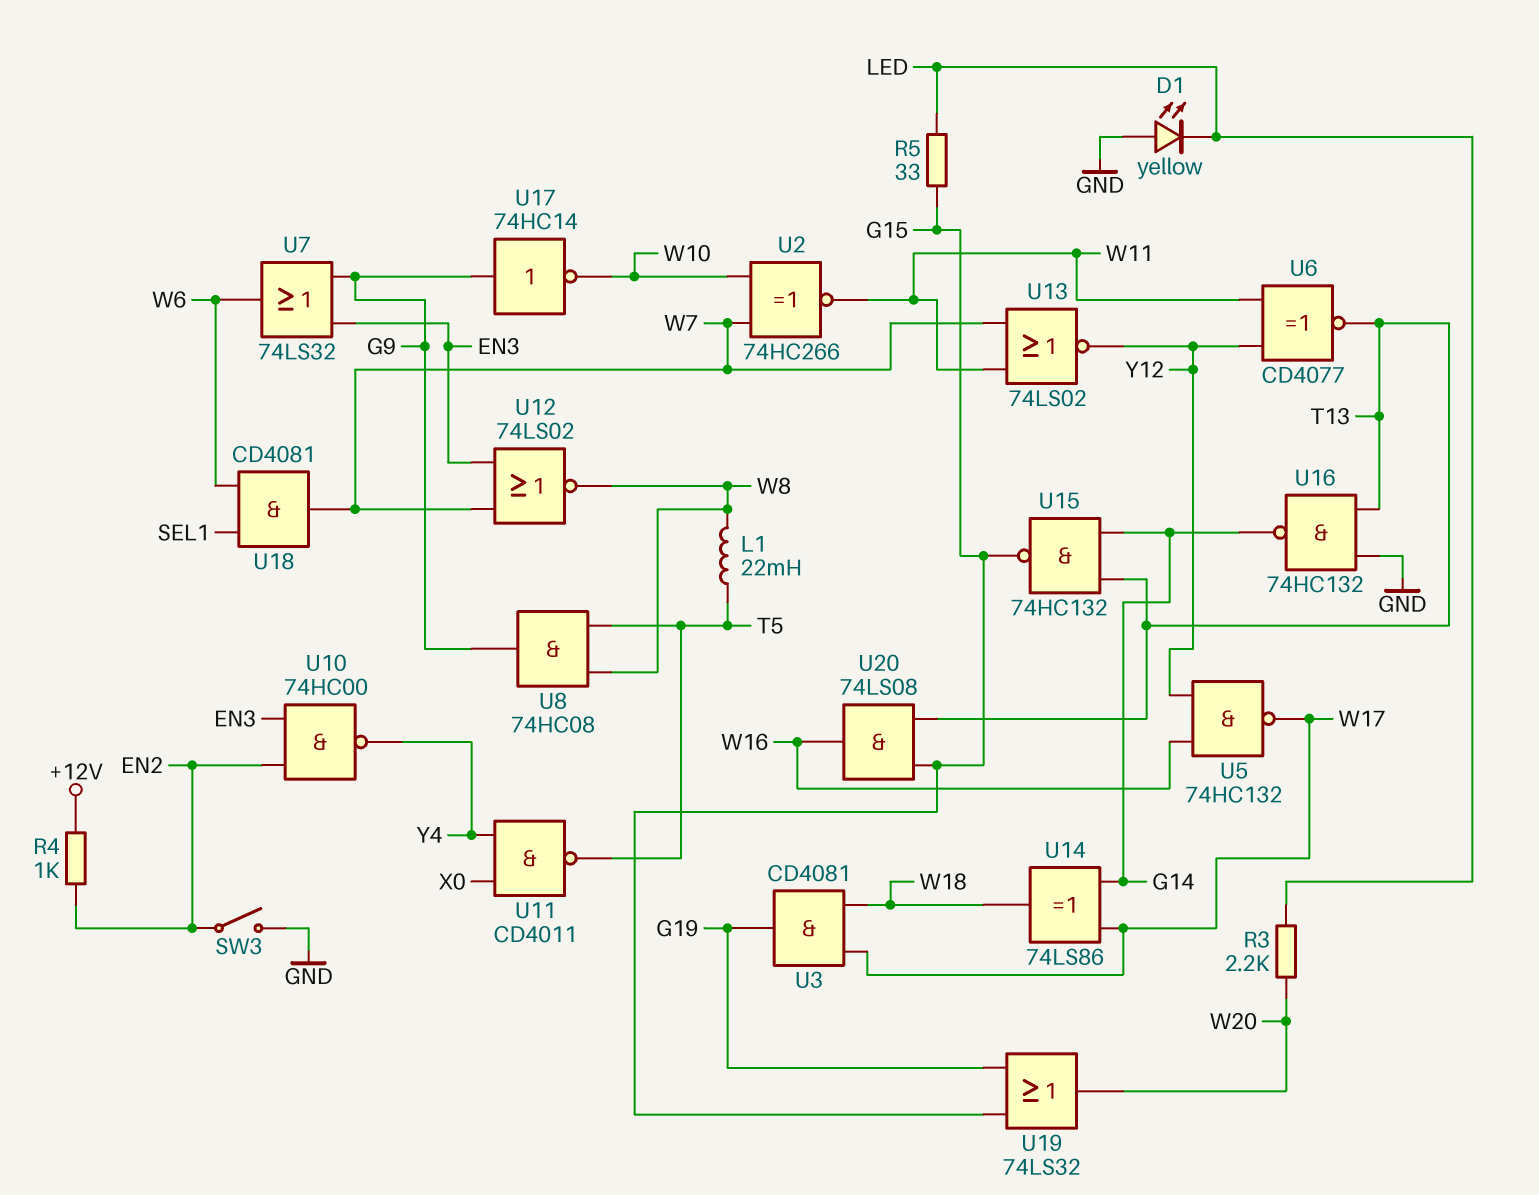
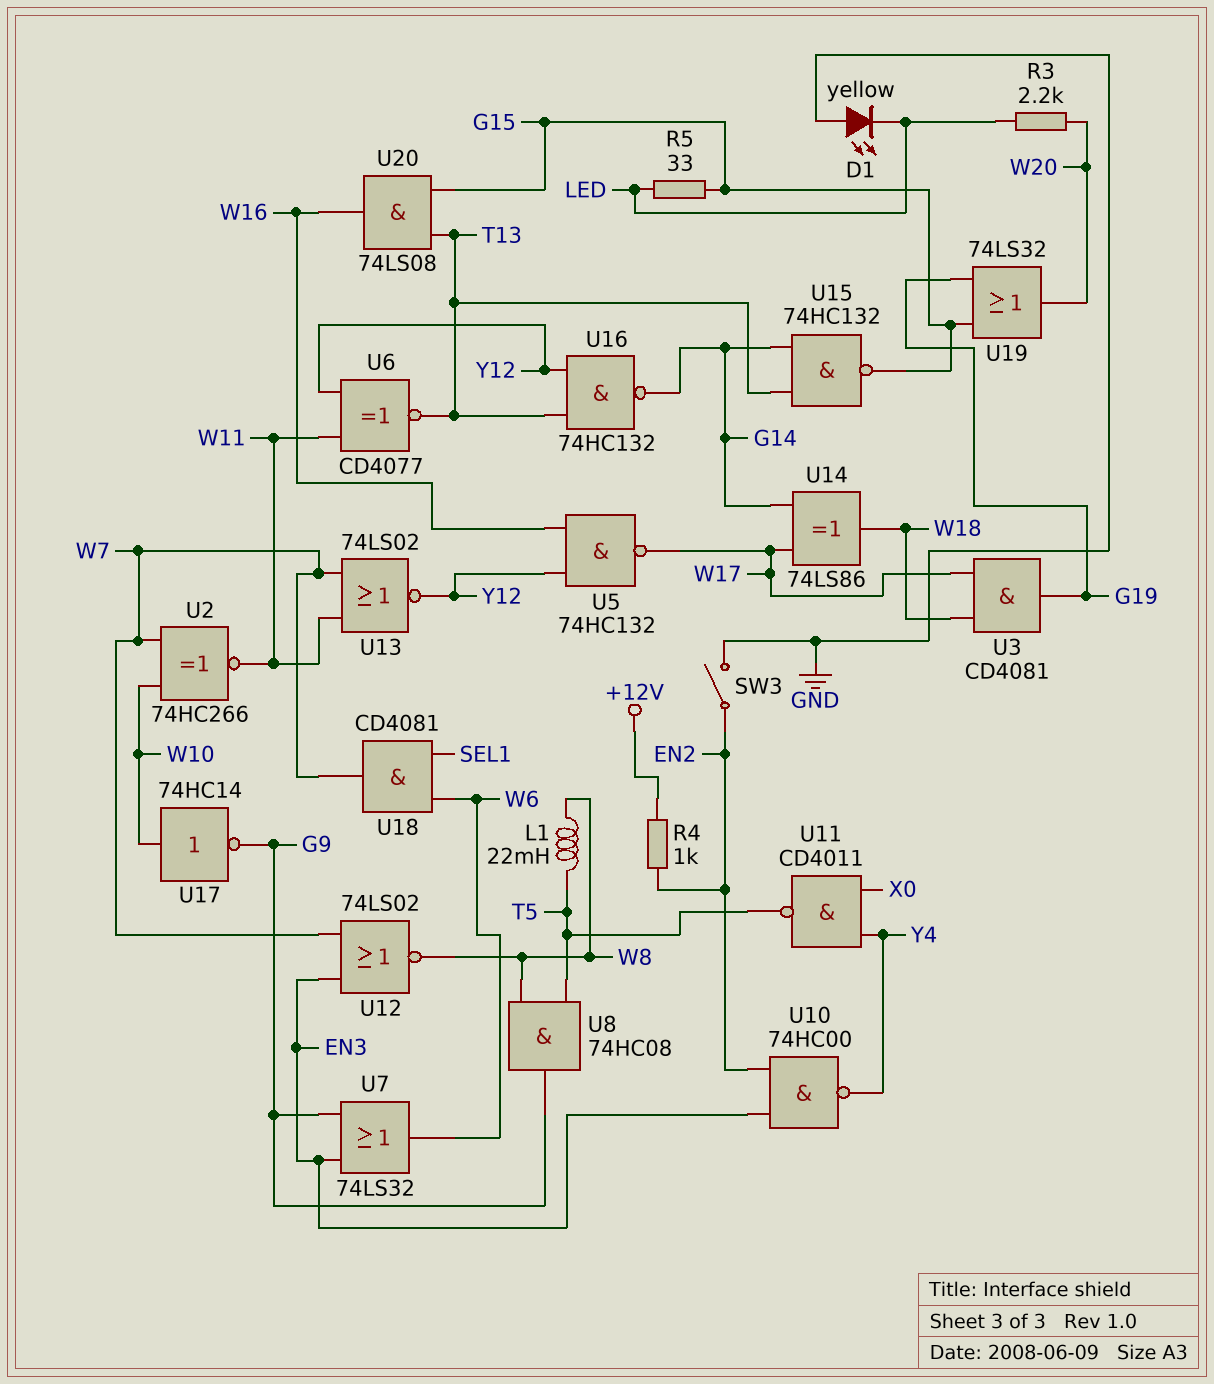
U16: NAND 74HC132 (in GND, in T13, out G14) -> NAND 74HC132 (in T13, in Y12, out G14)
U17: NOT 74HC14 (in G9, out W10) -> NOT 74HC14 (in W10, out G9)

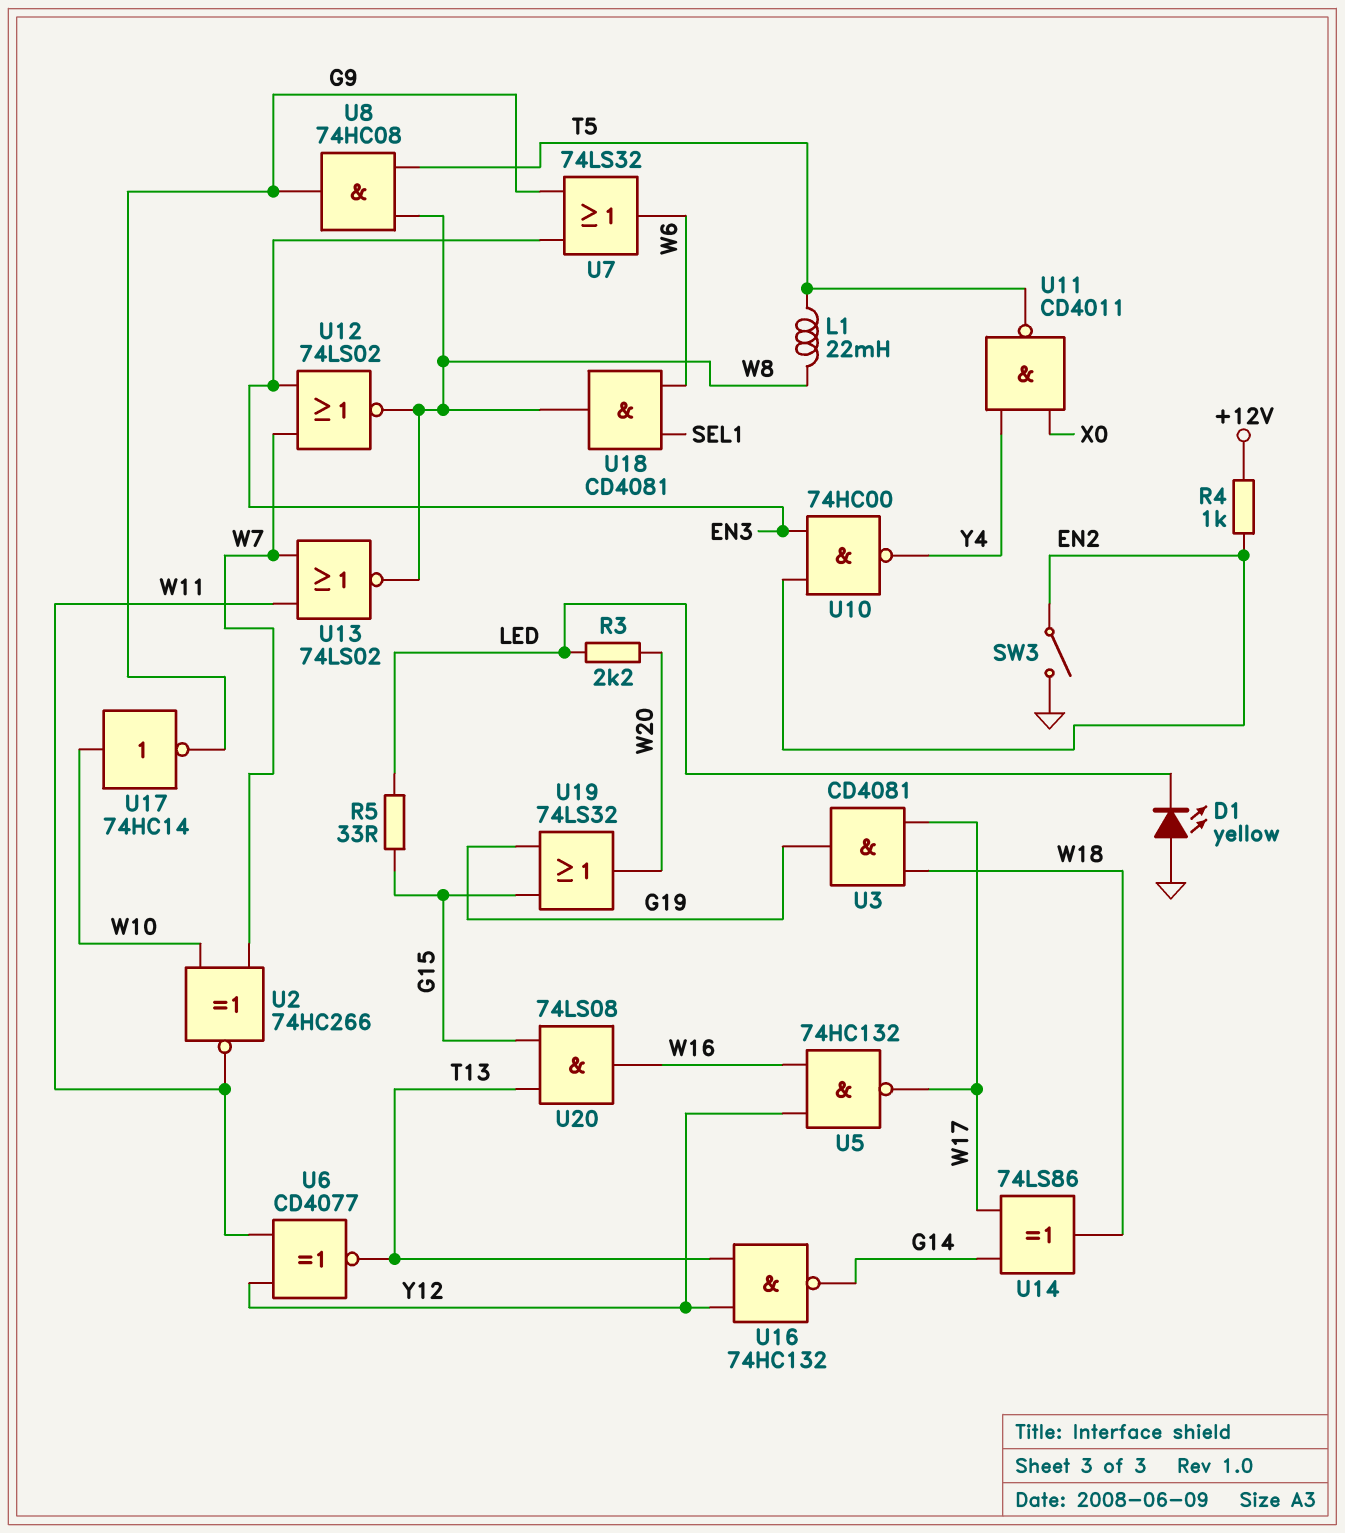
U13: NOR 74LS02 (in W7, in W11, out Y12) -> NOR 74LS02 (in W7, in W11, out W8)
U15: NAND 74HC132 (in G14, in T13, out G15) -> none
U18: AND CD4081 (in SEL1, in W6, out W7) -> AND CD4081 (in SEL1, in W6, out W8)

